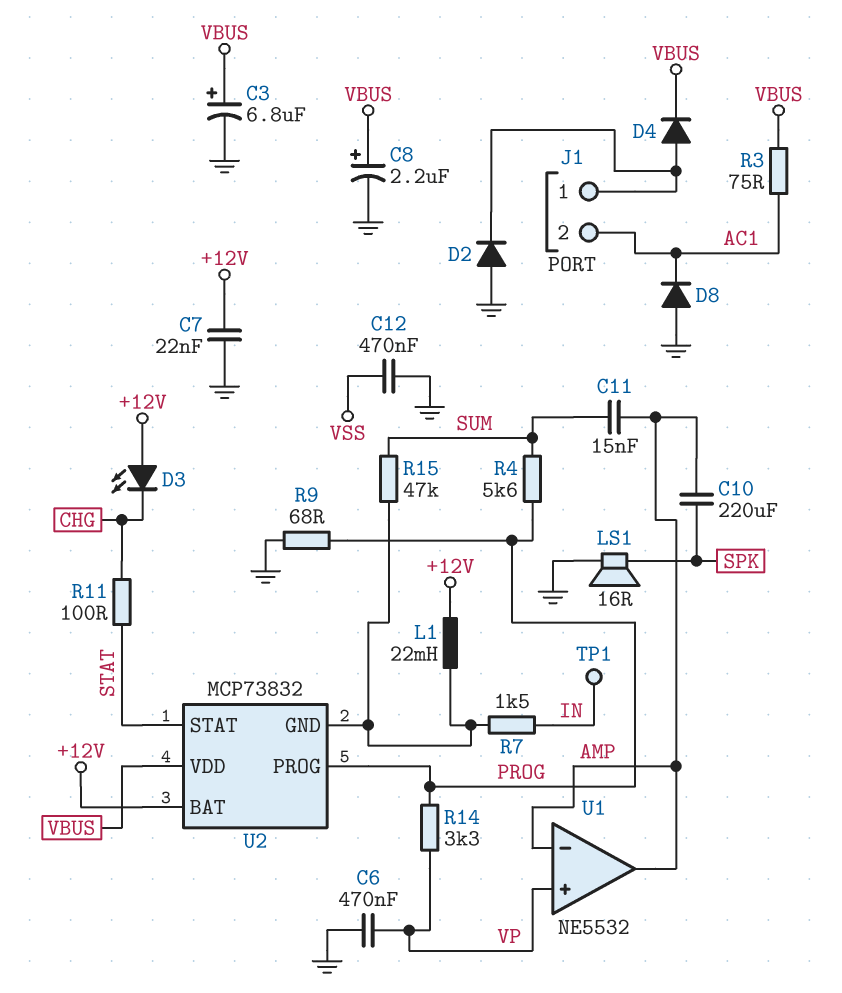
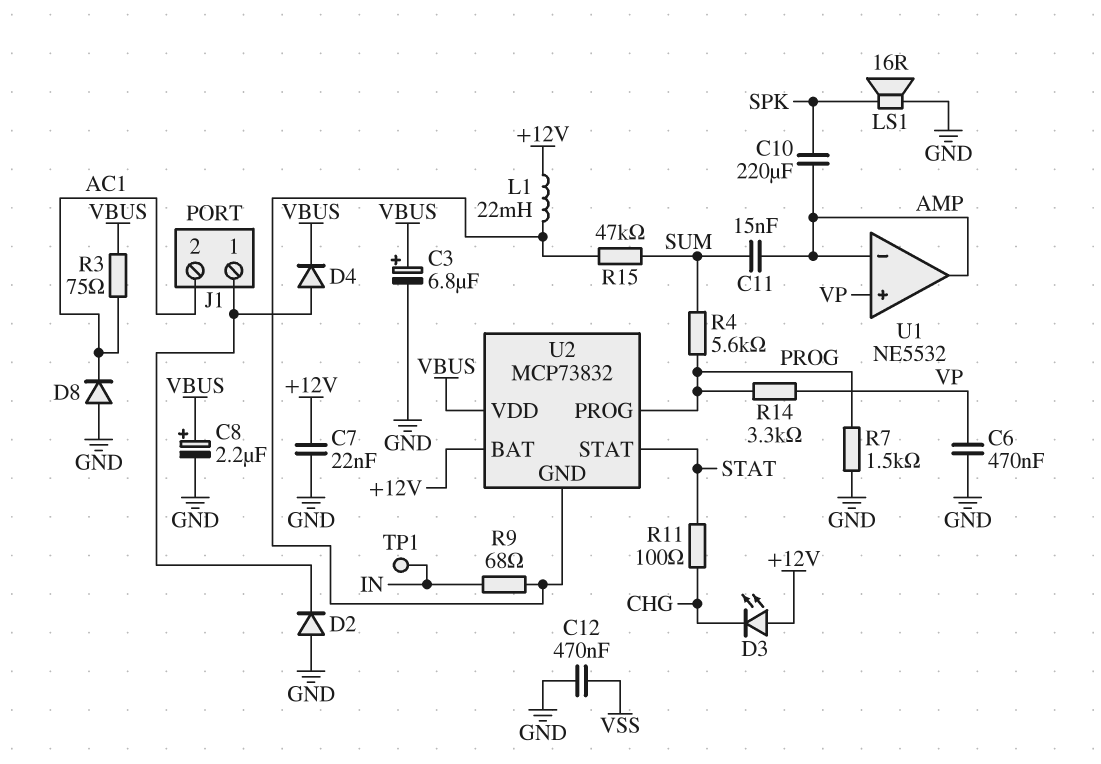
R7: 1.5k (IN, U2/GND) -> 1.5k (GND, PROG)
R9: 68 (GND, PROG) -> 68 (IN, U2/GND)

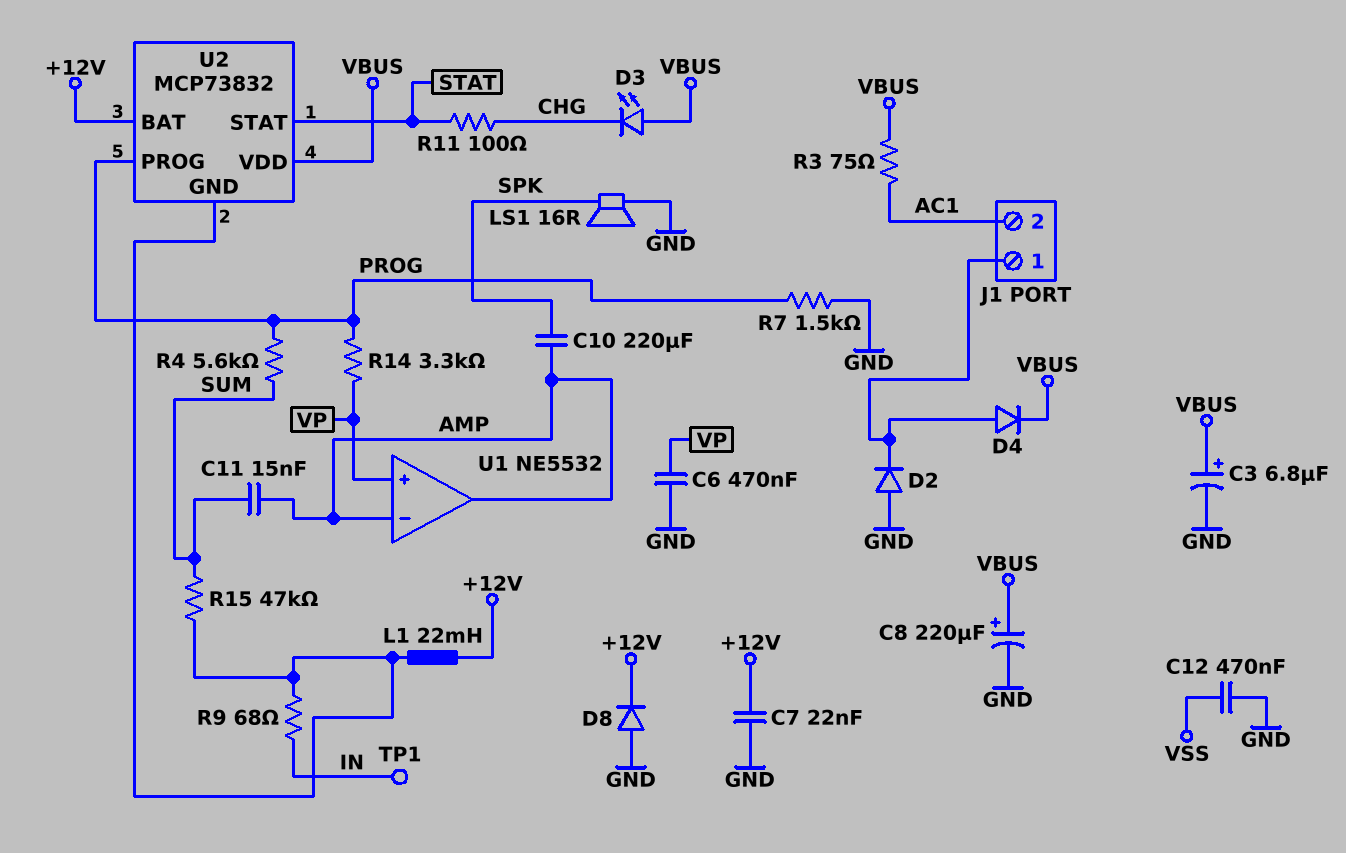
C8: 2.2uF (plus VBUS, minus GND) -> 220uF (plus VBUS, minus GND)
D3: LED (A +12V, K CHG) -> LED (A VBUS, K CHG)
D8: diode (A GND, K AC1) -> diode (A GND, K +12V)

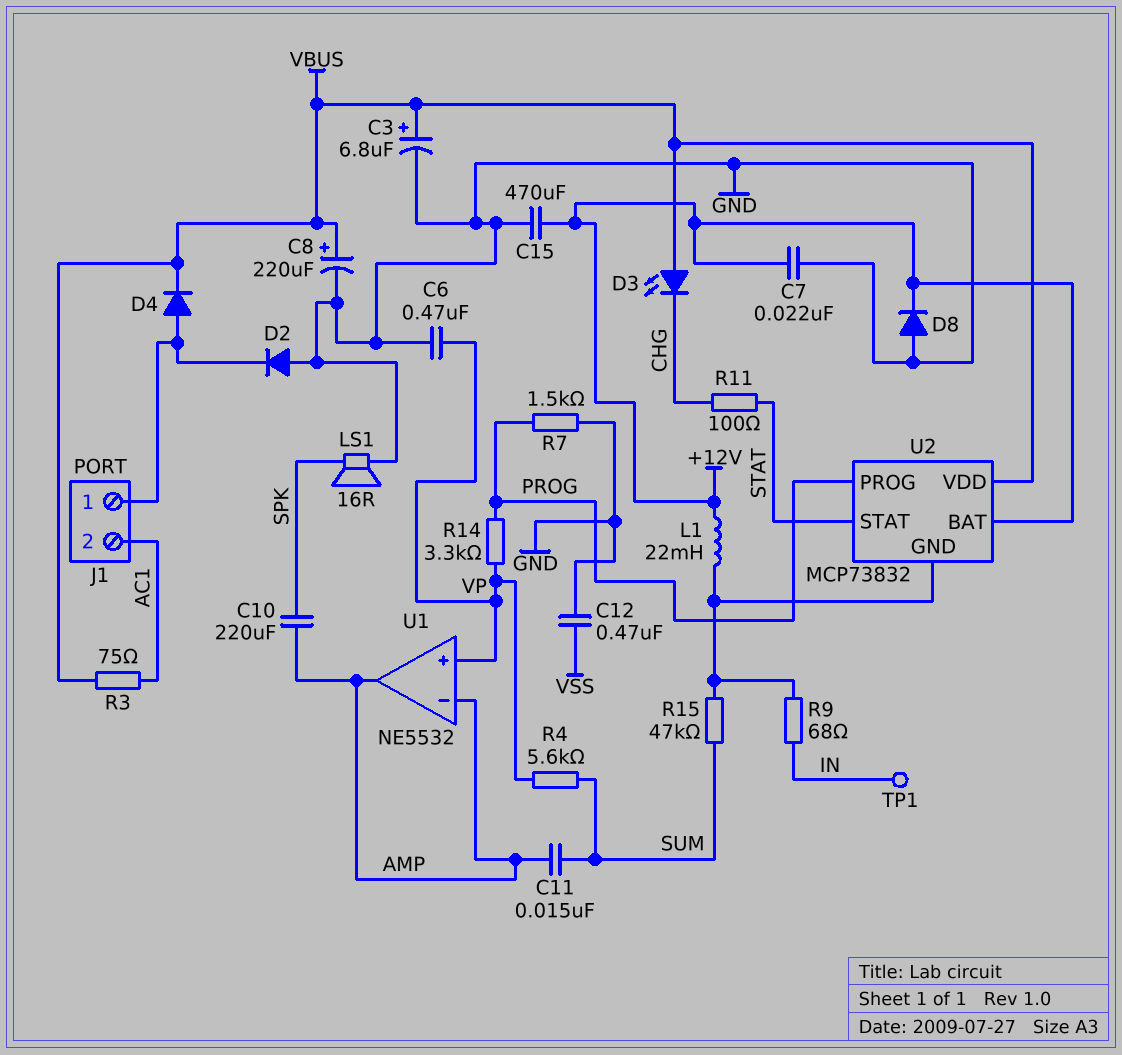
C15: none -> 470uF (+12V, GND)
R4: 5.6k (PROG, SUM) -> 5.6k (SUM, VP)

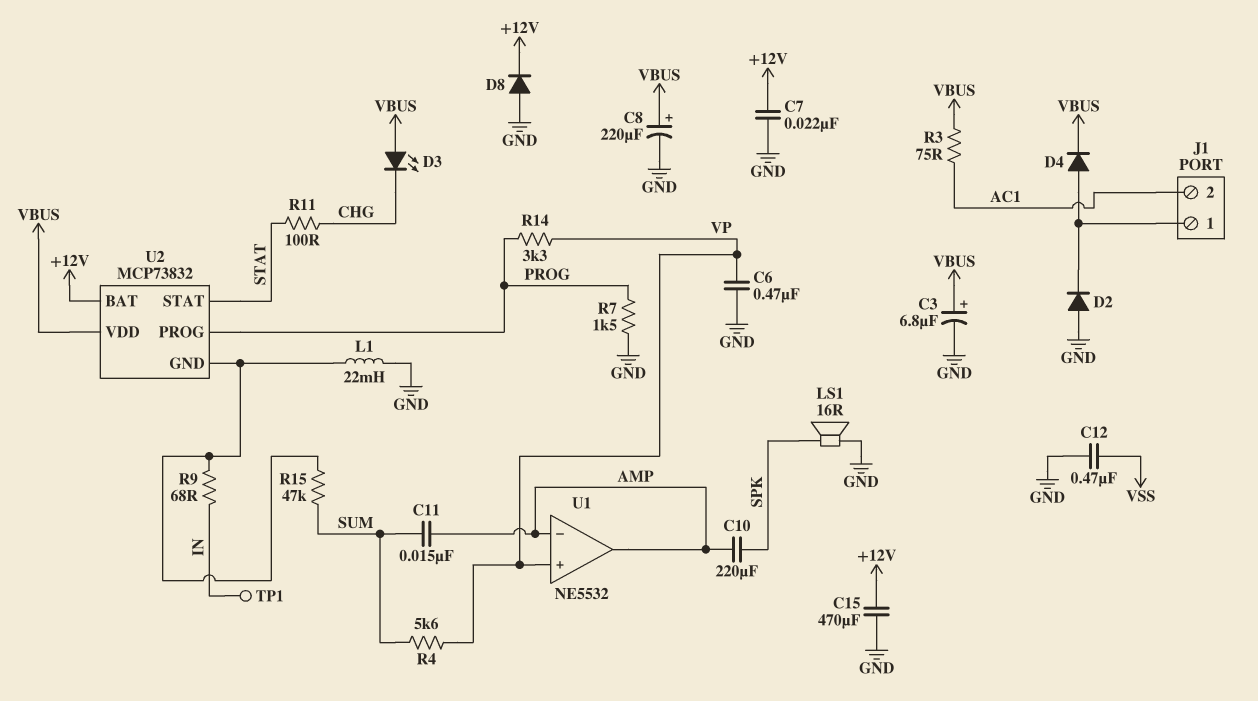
L1: 22mH (+12V, U2/GND) -> 22mH (GND, U2/GND)

